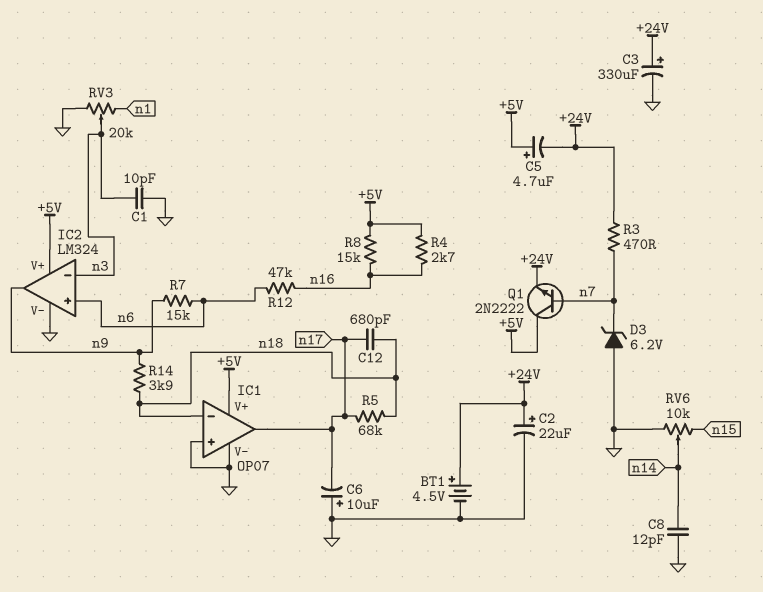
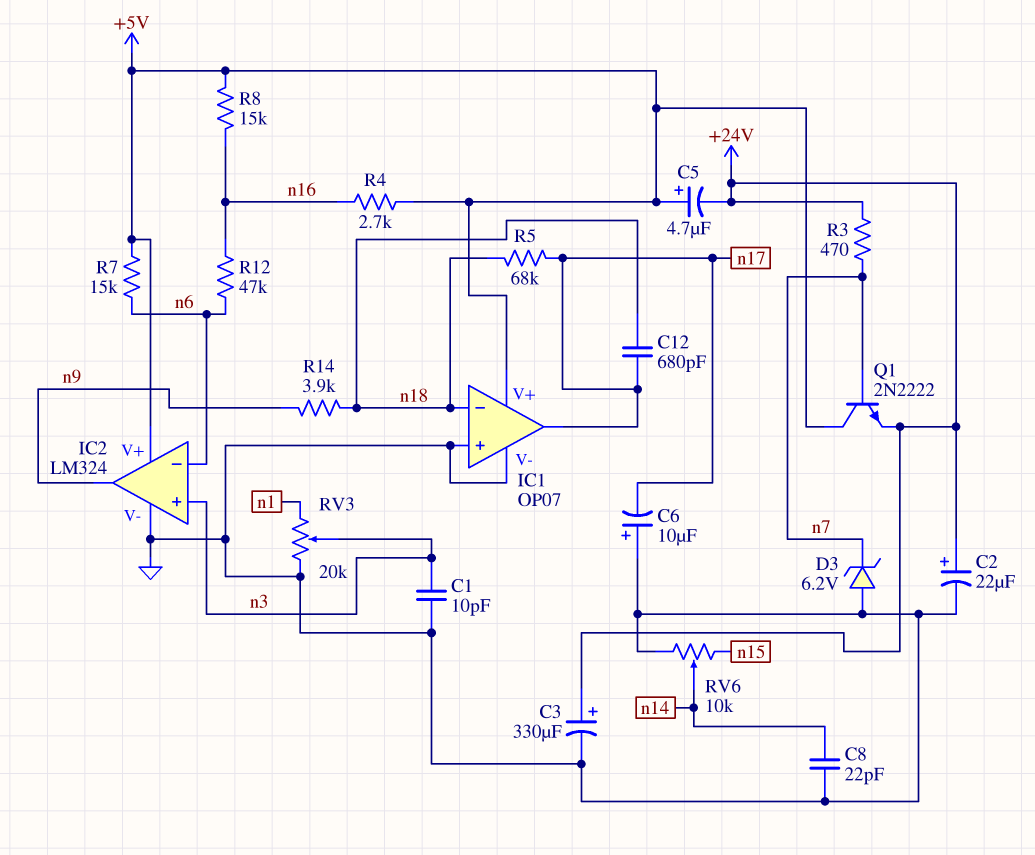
BT1: 4.5V (plus +24V, minus GND) -> none
C8: 12pF (GND, n14) -> 22pF (GND, n14)
IC2 pin in+: n6 -> n3
IC2 pin in-: n3 -> n6
R7: 15k (n6, n9) -> 15k (+5V, n6)

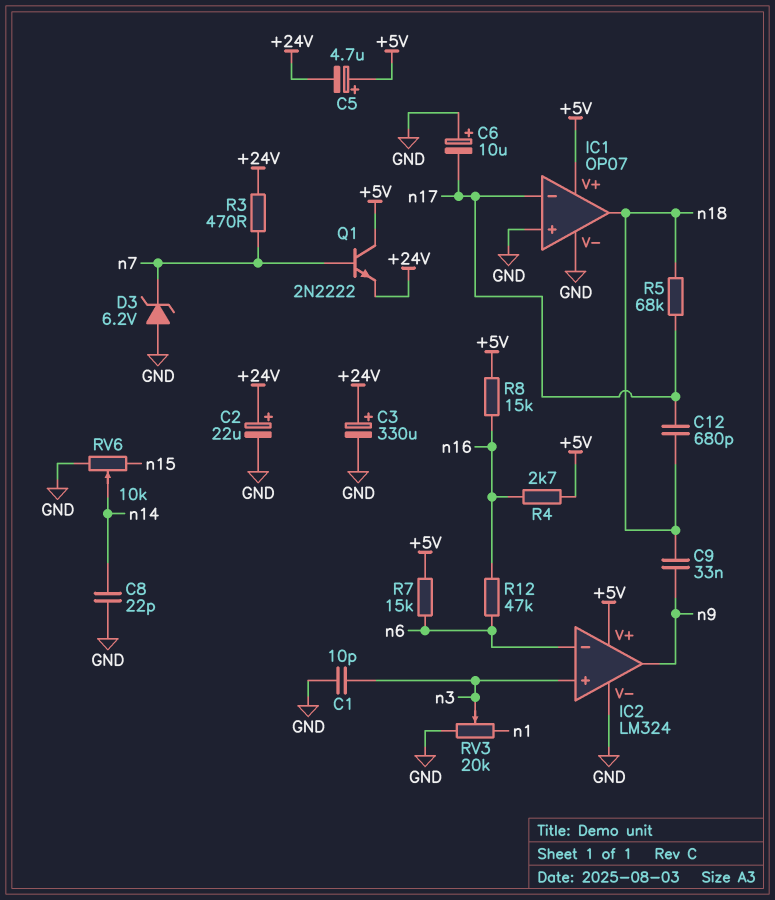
C9: none -> 33nF (n9, n18)
IC1 pin in-: n18 -> n17
IC1 pin out: n17 -> n18
R14: 3.9k (n9, n18) -> none

